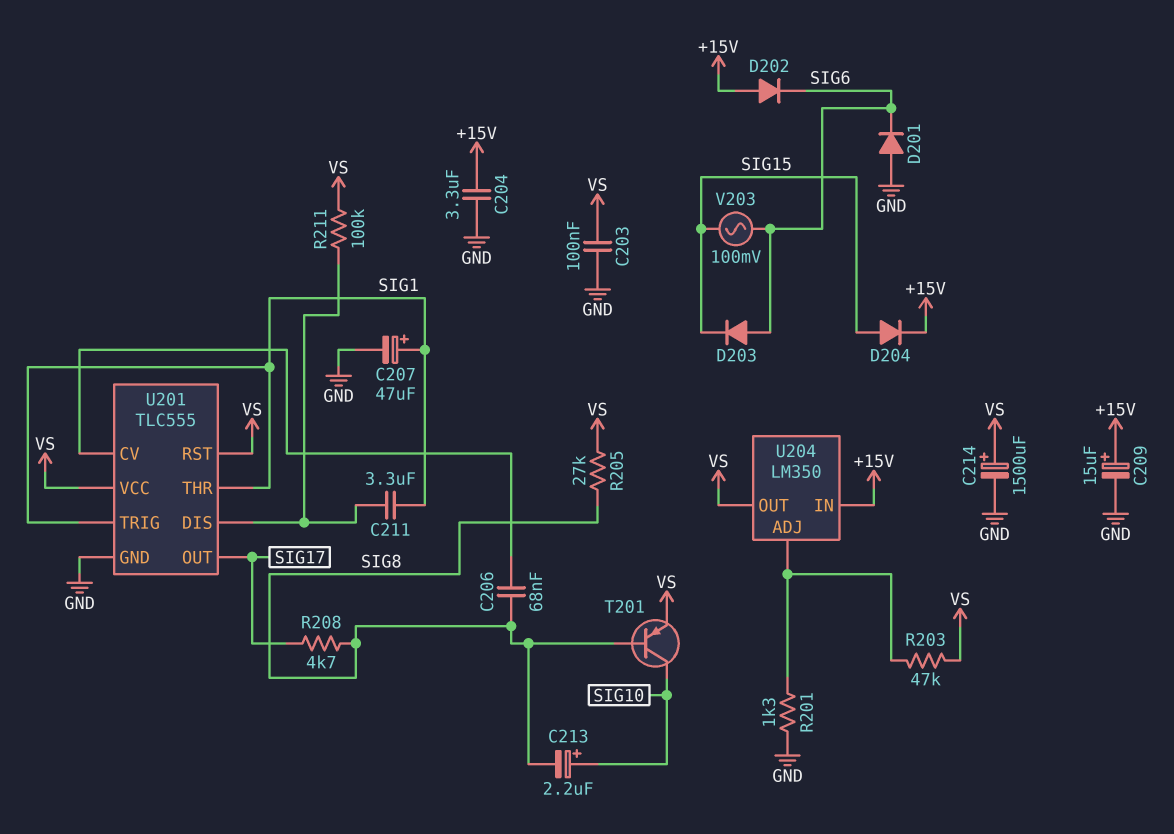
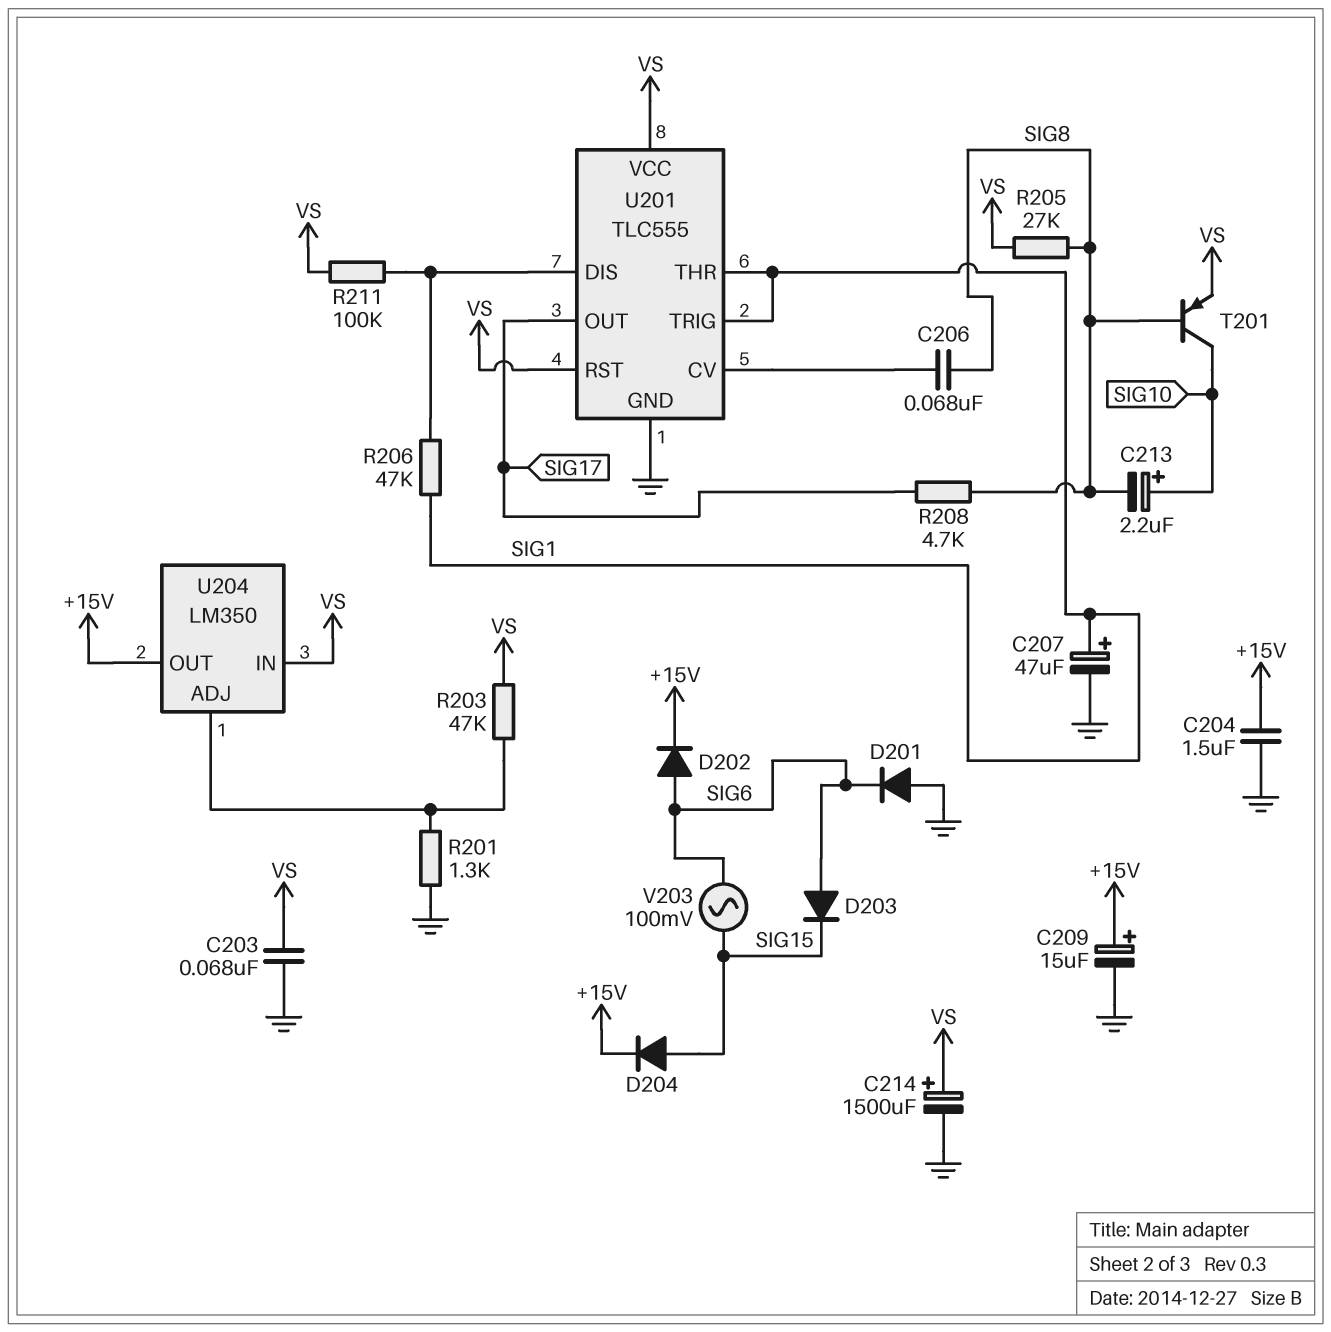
C203: 100nF (GND, VS) -> 68nF (GND, VS)
C204: 3.3uF (+15V, GND) -> 1.5uF (+15V, GND)
C211: 3.3uF (SIG1, U201/DIS) -> none
D202: diode (A +15V, K SIG6) -> diode (A SIG6, K +15V)
R206: none -> 47k (SIG1, U201/DIS)
U204 pin IN: +15V -> VS
U204 pin OUT: VS -> +15V

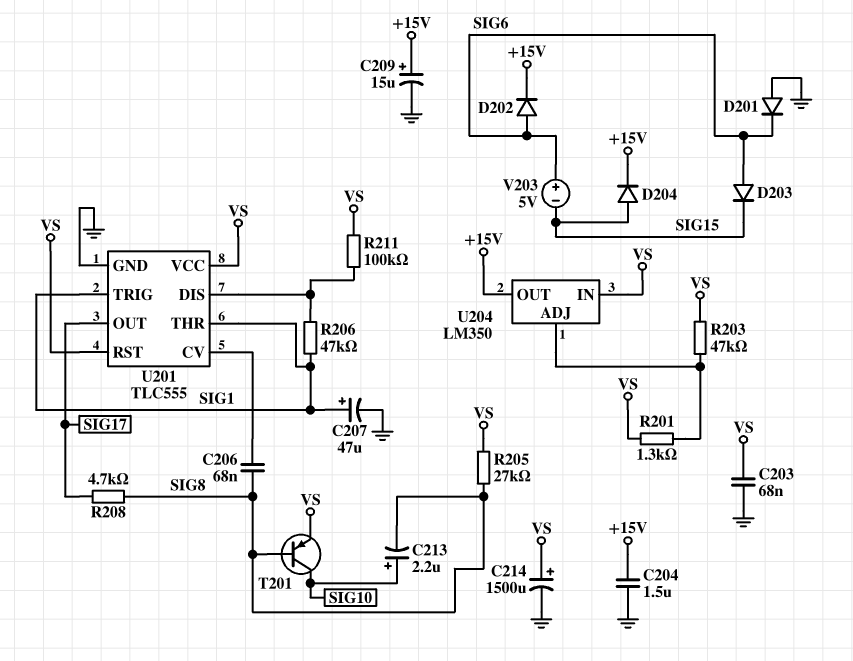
R201: 1.3k (GND, U204/ADJ) -> 1.3k (U204/ADJ, VS)
V203: AC 100mV (SIG6, SIG15) -> 5V (plus SIG6, minus SIG15)

